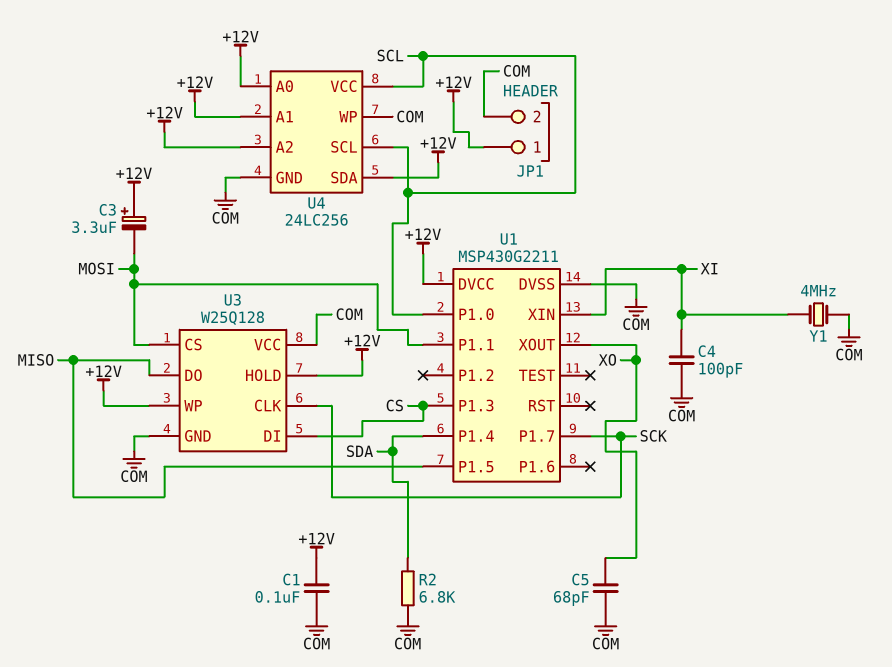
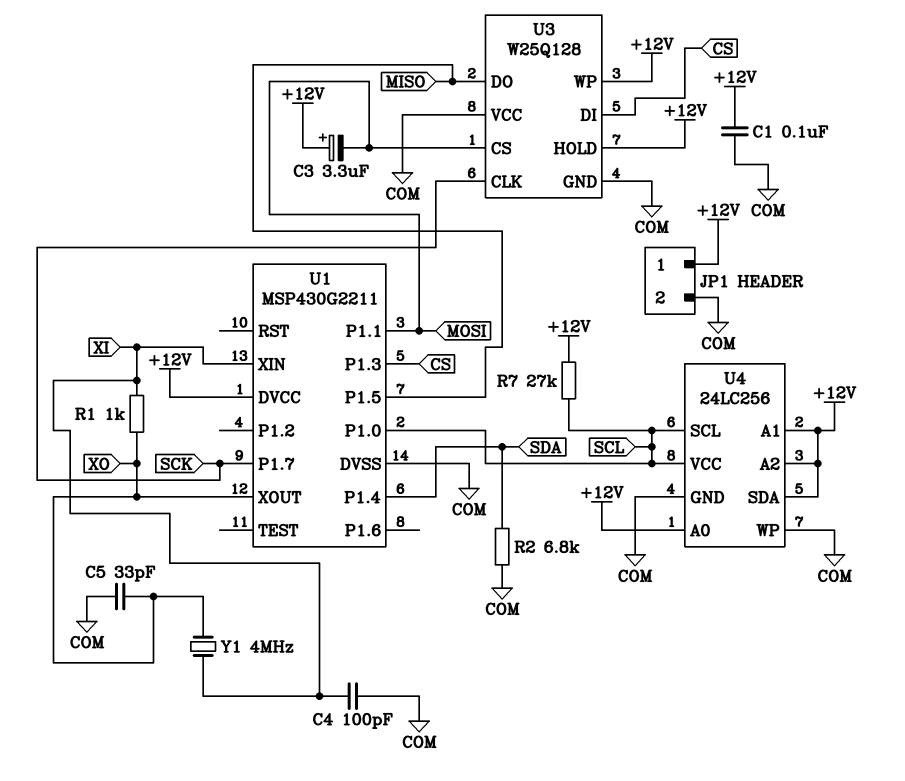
C5: 68pF (COM, XO) -> 33pF (COM, XO)
R1: none -> 1k (XI, XO)
R7: none -> 27k (+12V, SCL)
Y1: 4MHz (COM, XI) -> 4MHz (XI, XO)

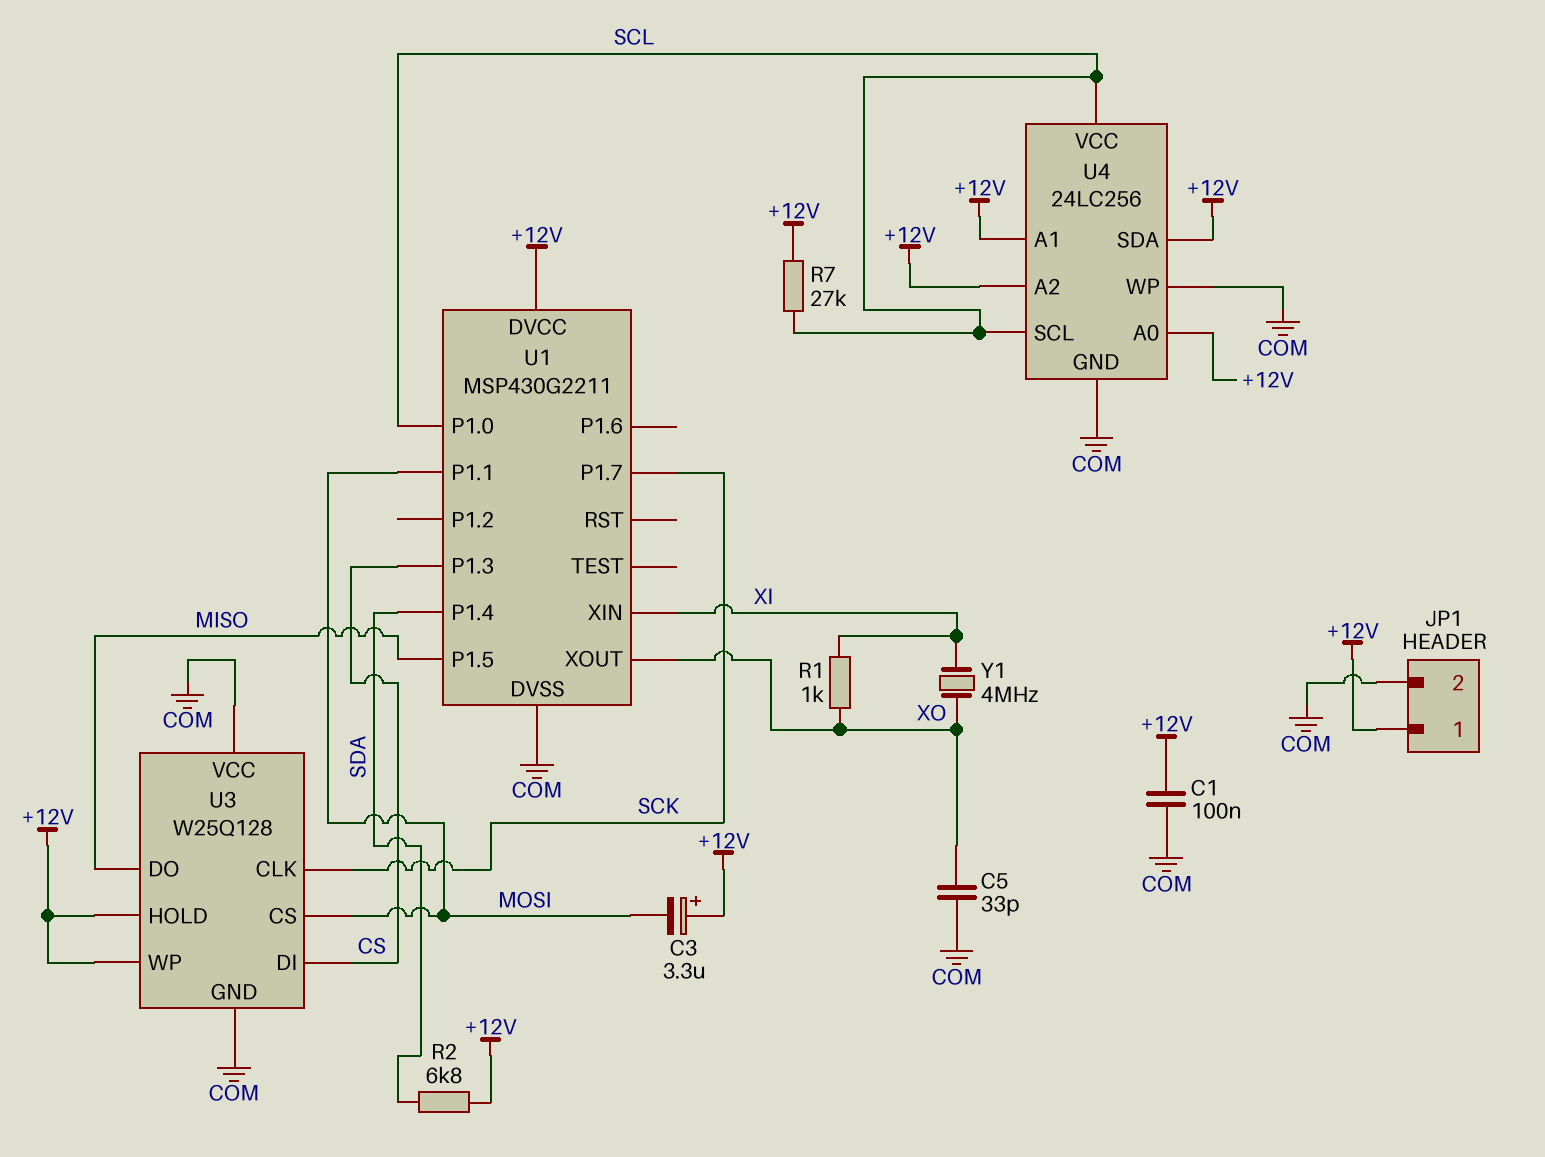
C4: 100pF (COM, XI) -> none
R2: 6.8k (COM, SDA) -> 6.8k (+12V, SDA)

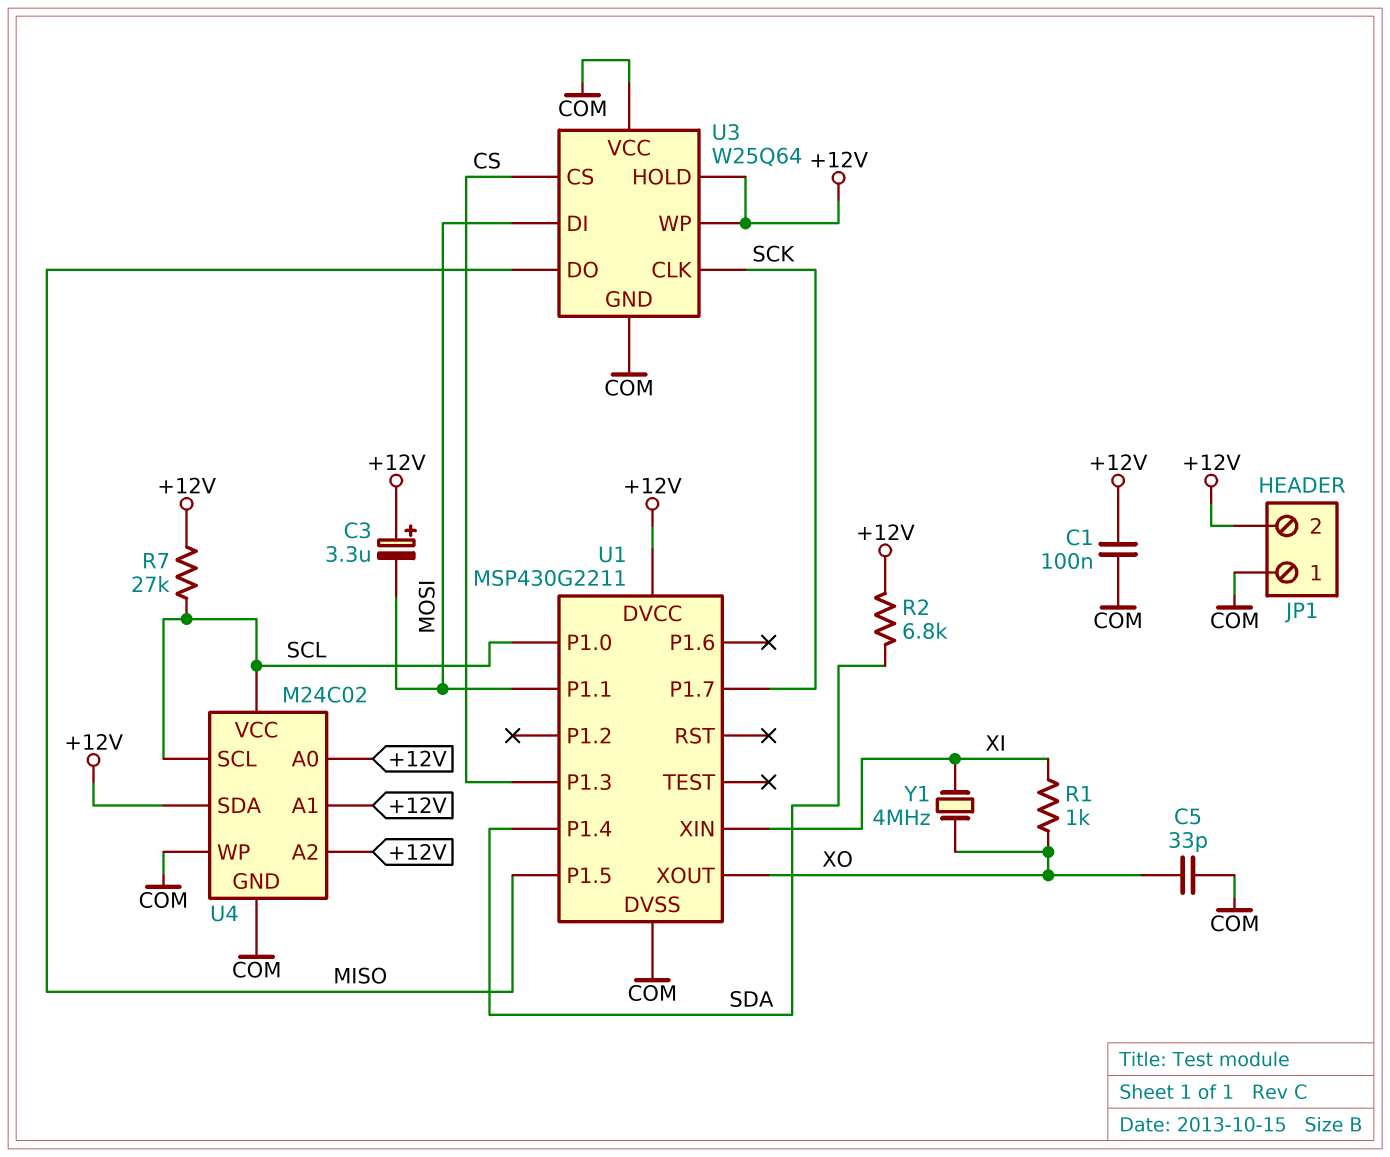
JP1 pin 1: +12V -> COM
JP1 pin 2: COM -> +12V
U3: W25Q128 -> W25Q64
U3 pin CS: MOSI -> CS
U3 pin DI: CS -> MOSI
U4: 24LC256 -> M24C02

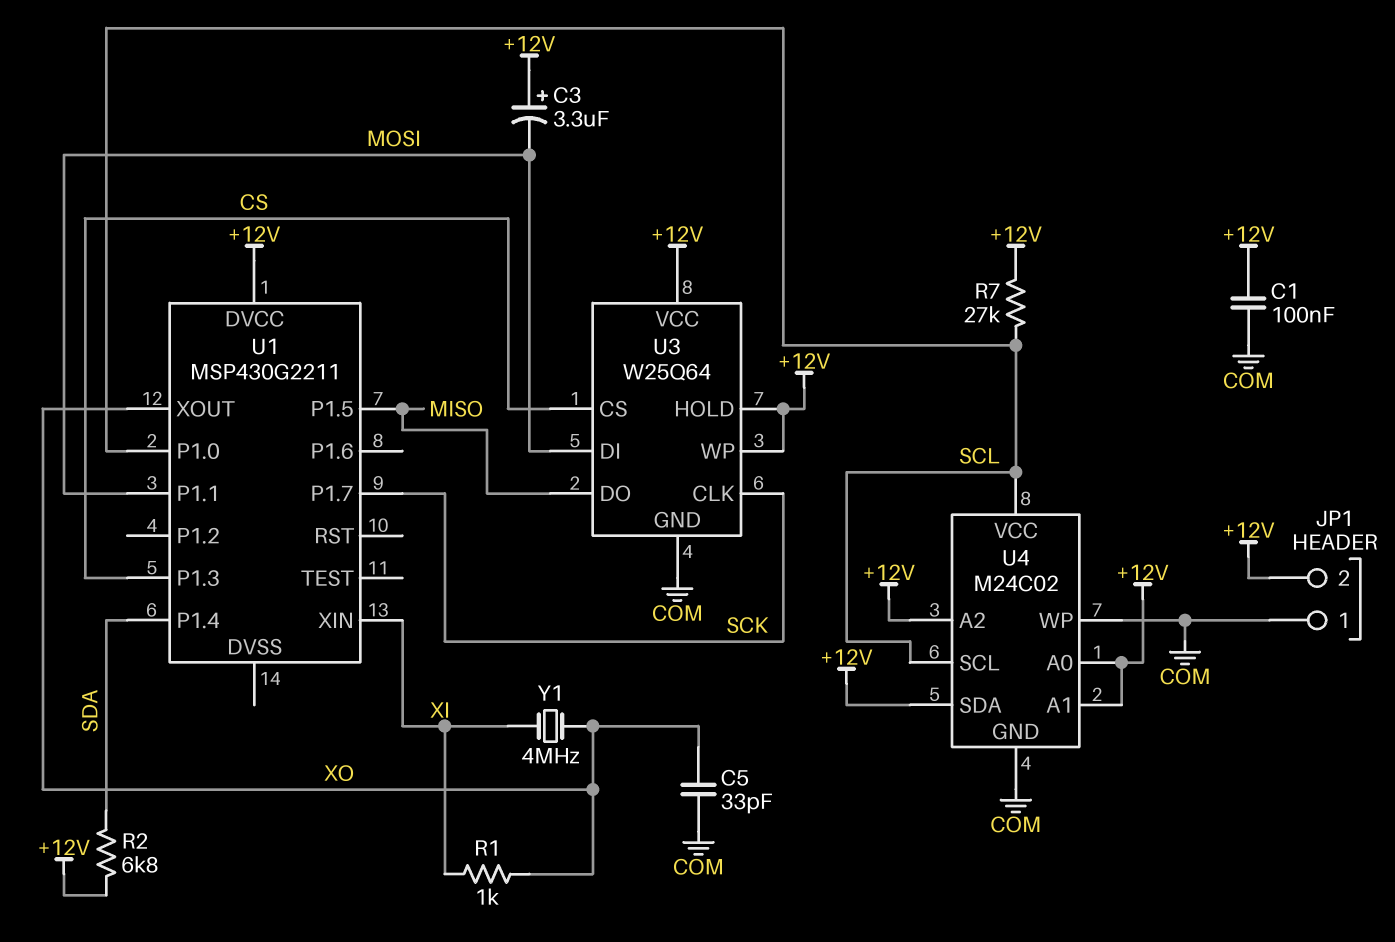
U1 pin DVSS: COM -> none
U3 pin VCC: COM -> +12V

